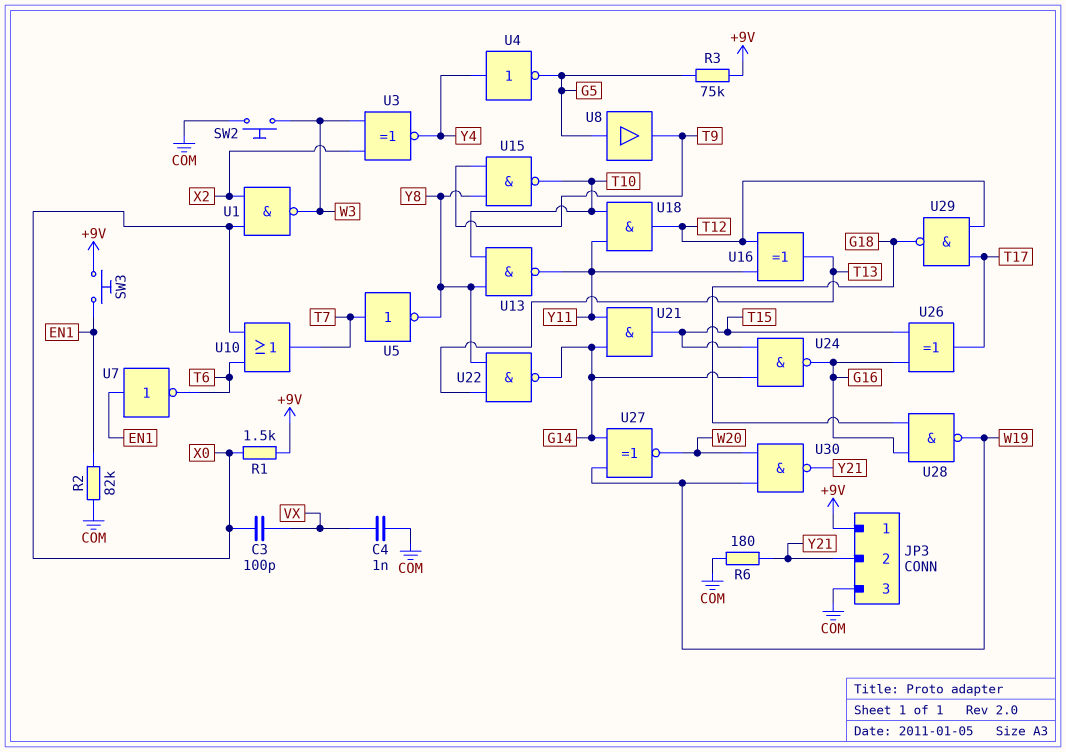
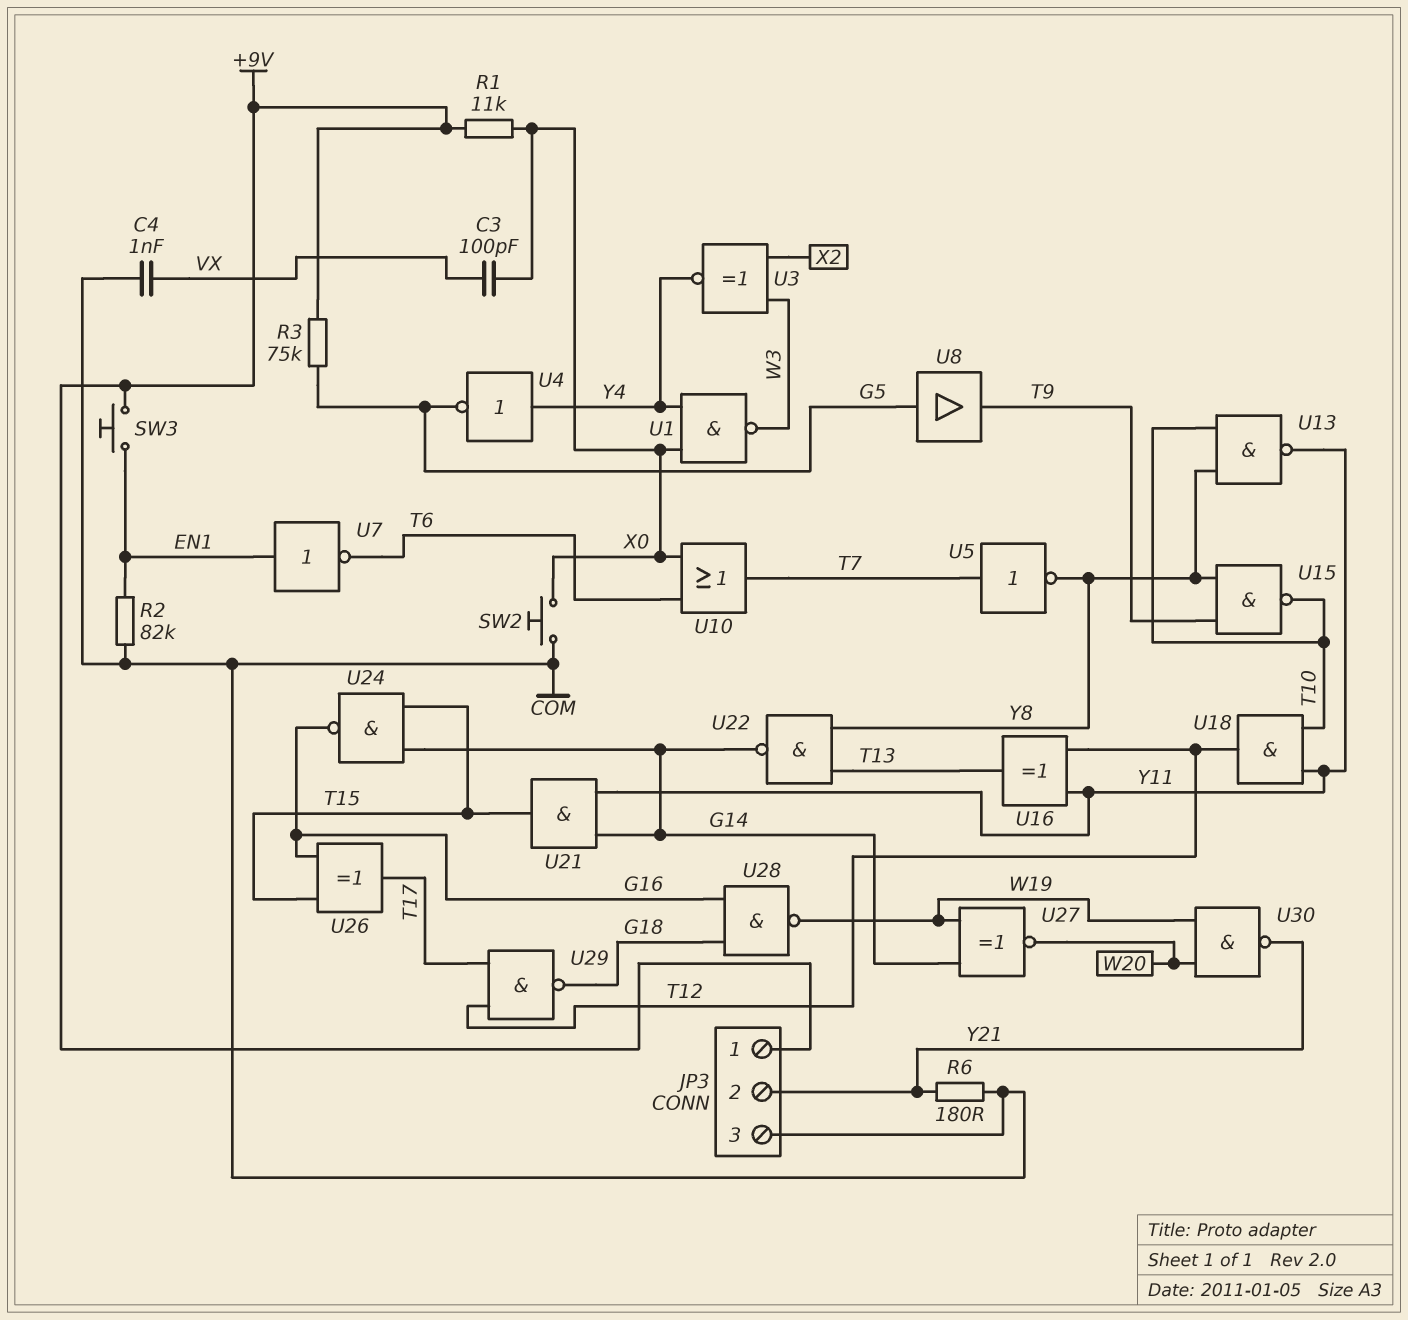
R1: 1.5k (+9V, X0) -> 11k (+9V, X0)
SW2: button (COM, W3) -> button (COM, X0)
U1: NAND (in X0, in X2, out W3) -> NAND (in X0, in Y4, out W3)

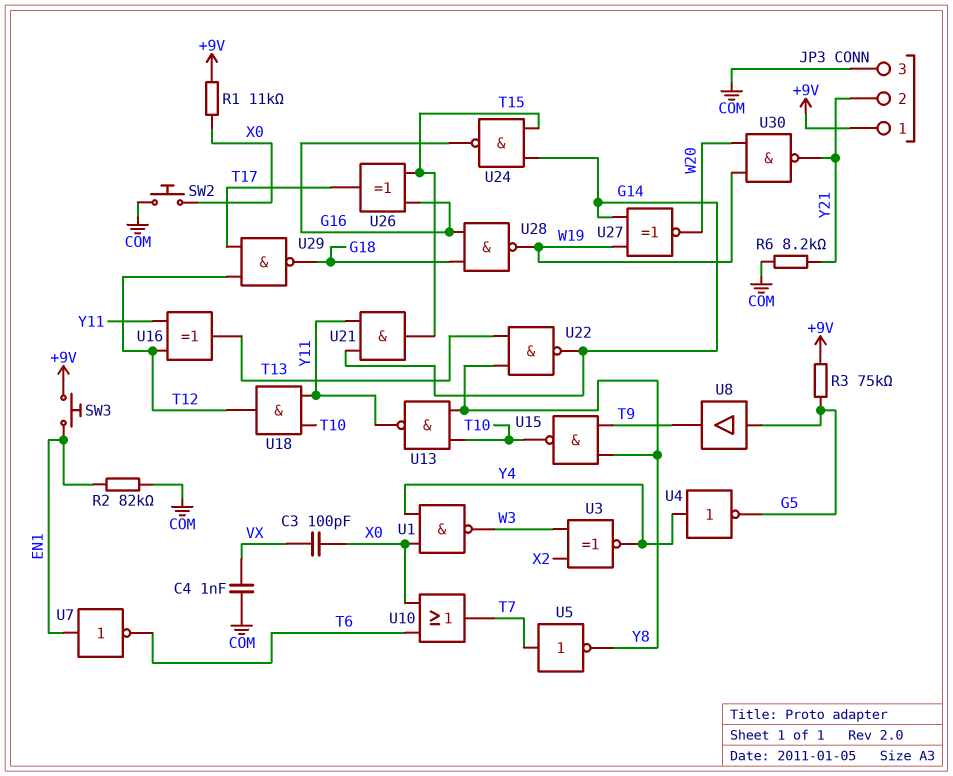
R6: 180 (COM, Y21) -> 8.2k (COM, Y21)

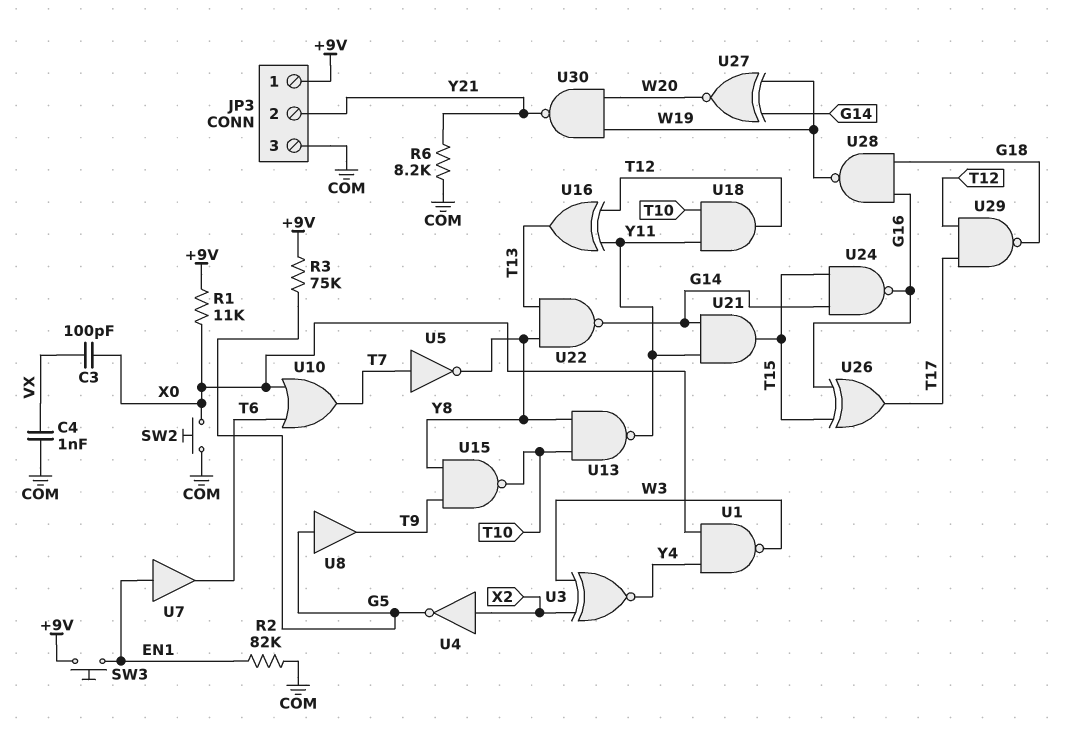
U4: NOT (in Y4, out G5) -> NOT (in X2, out G5)
U7: NOT (in EN1, out T6) -> buffer (in EN1, out T6)

